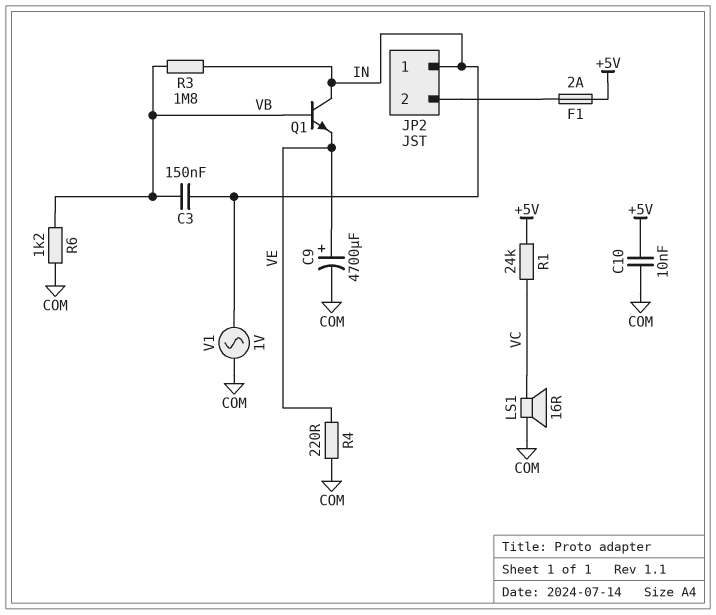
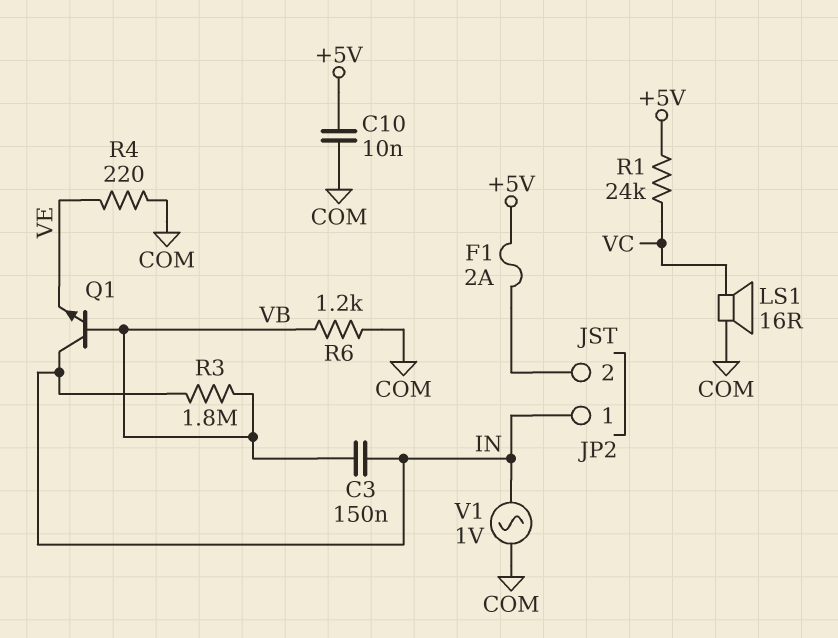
C9: 4700uF (plus VE, minus COM) -> none

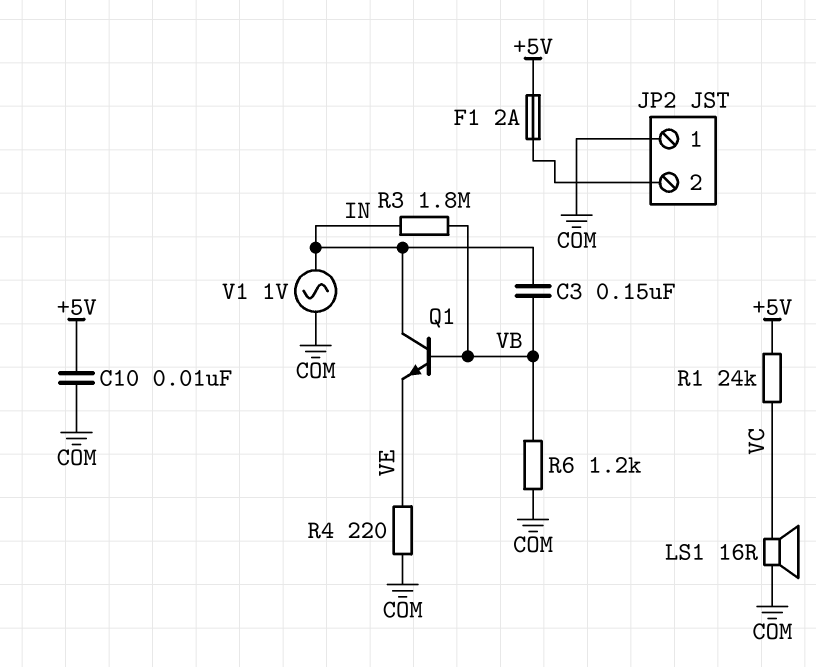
JP2 pin 1: IN -> COM

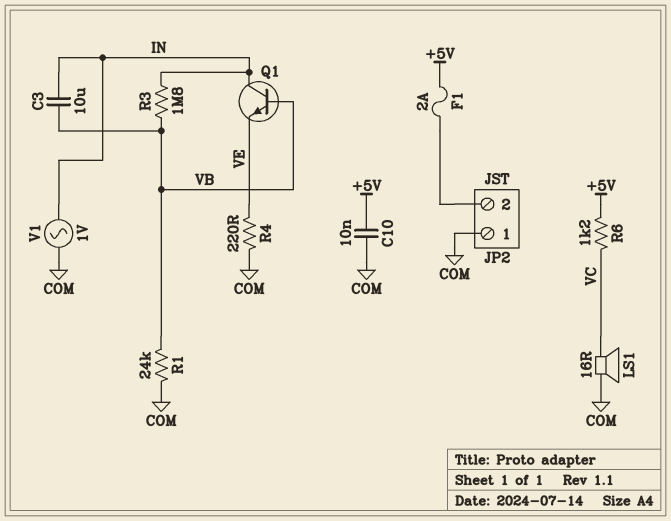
C3: 150nF (IN, VB) -> 10uF (IN, VB)
R1: 24k (+5V, VC) -> 24k (COM, VB)
R6: 1.2k (COM, VB) -> 1.2k (+5V, VC)

